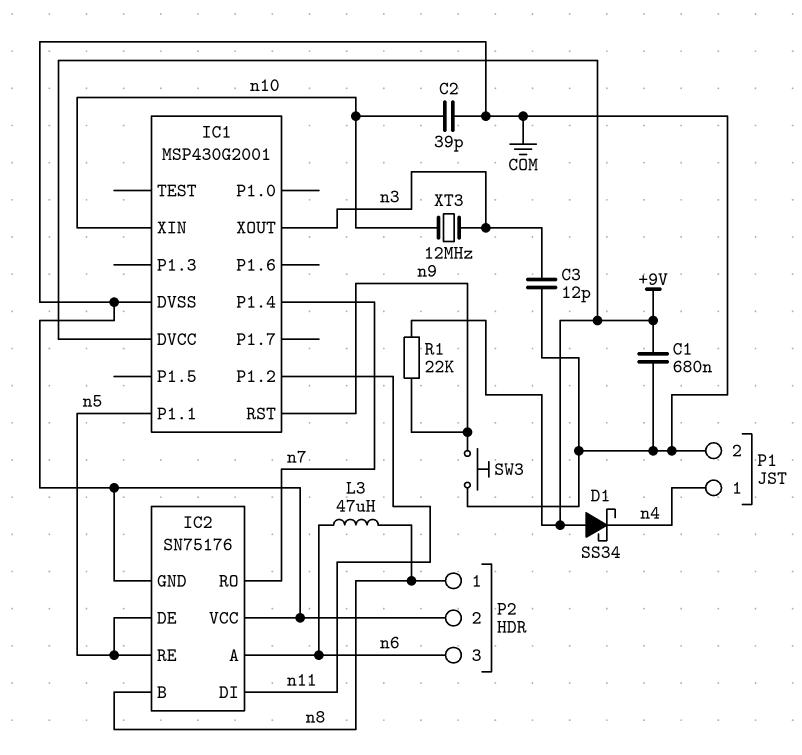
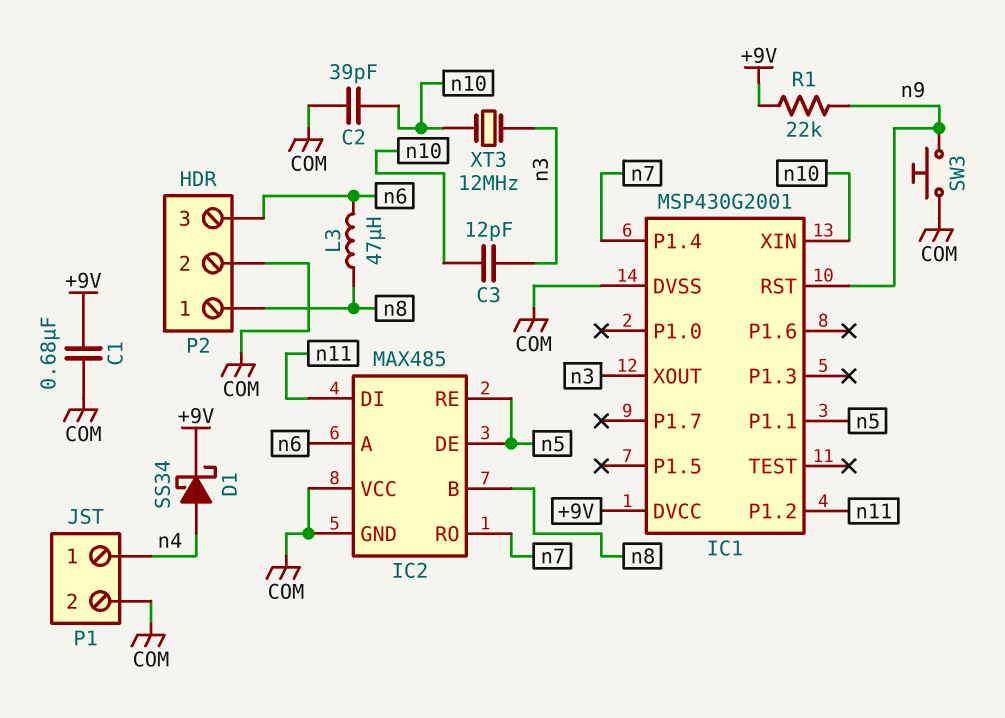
C3: 12pF (COM, n3) -> 12pF (n3, n10)
D1: schottky SS34 (A +9V, K n4) -> schottky SS34 (A n4, K +9V)
IC2: SN75176 -> MAX485

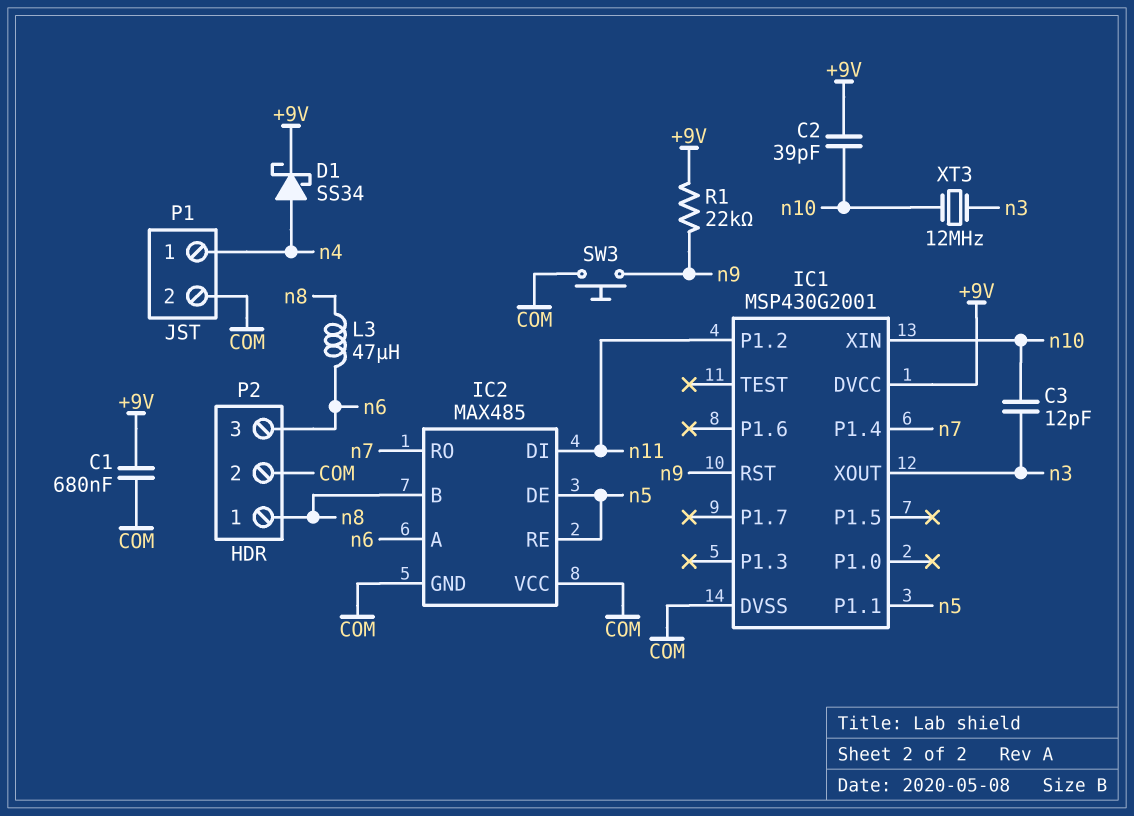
C2: 39pF (COM, n10) -> 39pF (+9V, n10)

